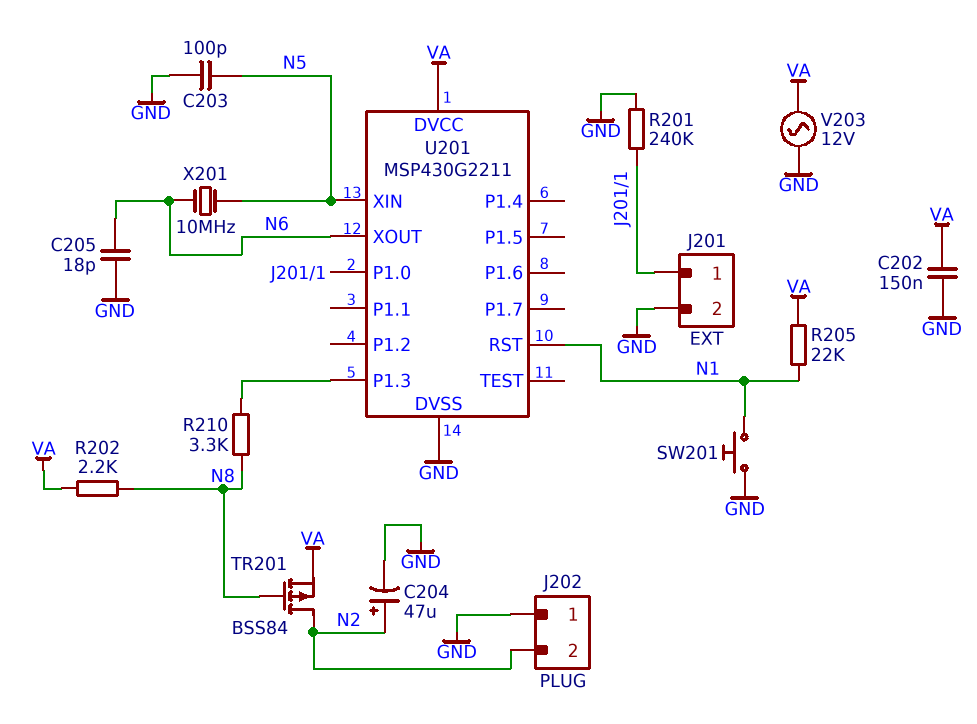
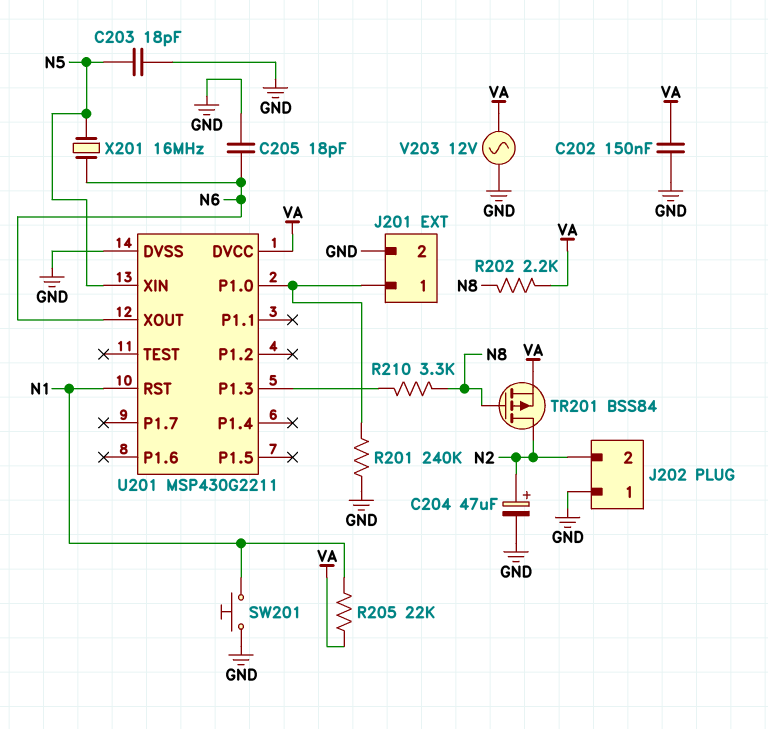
C203: 100pF (GND, N5) -> 18pF (GND, N5)
X201: 10MHz (N5, N6) -> 16MHz (N5, N6)

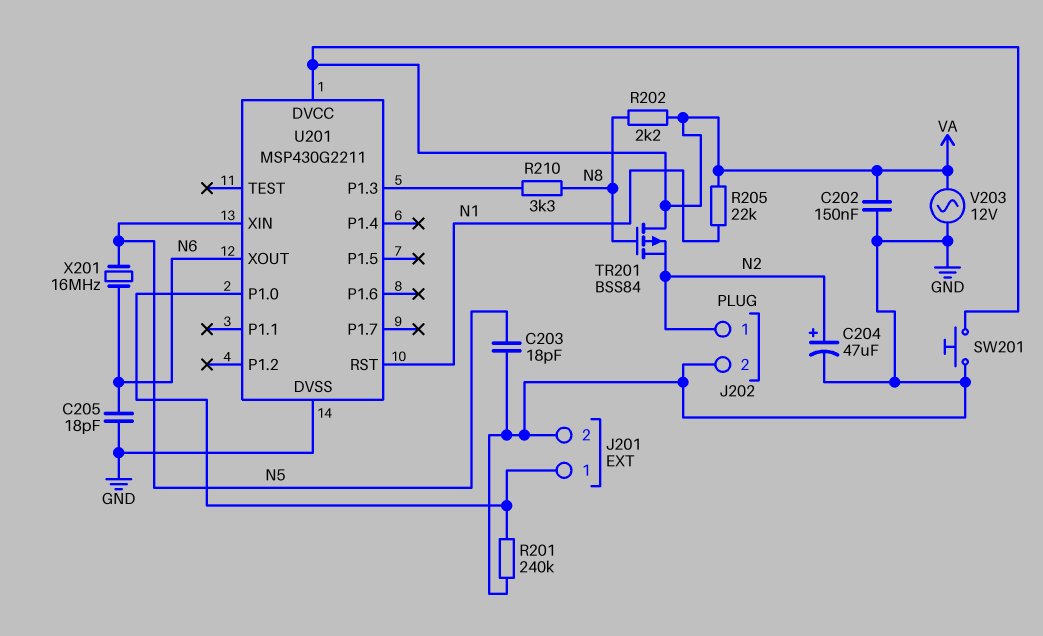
J202 pin 1: GND -> N2
J202 pin 2: N2 -> GND
SW201: button (GND, N1) -> button (GND, VA)
TR201: PMOS BSS84 (G N8, D N2, S VA) -> PMOS BSS84 (G N8, D VA, S N2)

